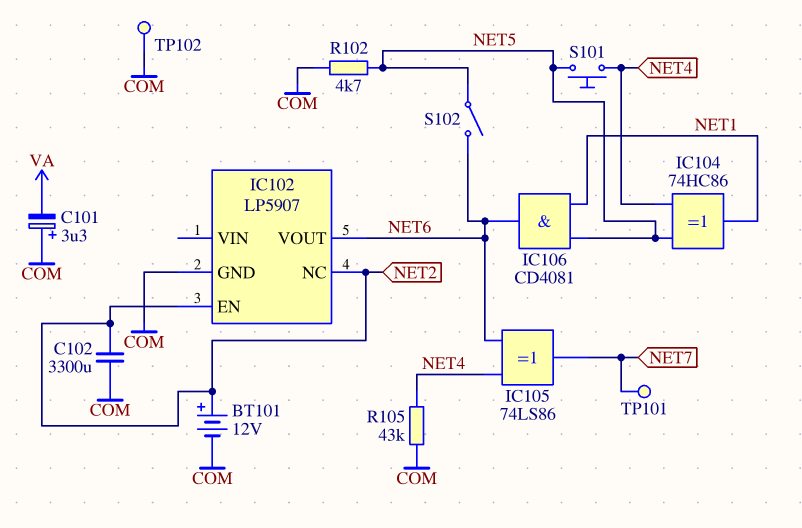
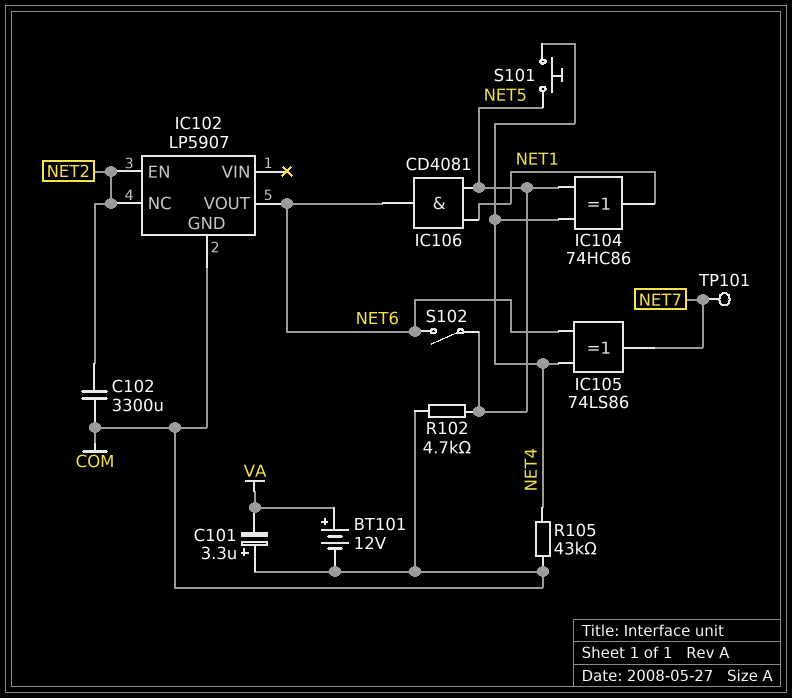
BT101: 12V (plus NET2, minus COM) -> 12V (plus VA, minus COM)
TP102: test point (COM) -> none

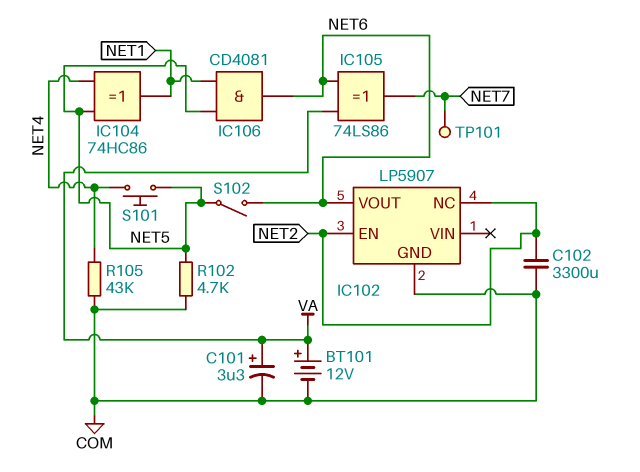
C101: 3.3uF (plus COM, minus VA) -> 3.3uF (plus VA, minus COM)
IC105: XOR 74LS86 (in NET4, in NET6, out NET7) -> XOR 74LS86 (in NET6, in VA, out NET7)

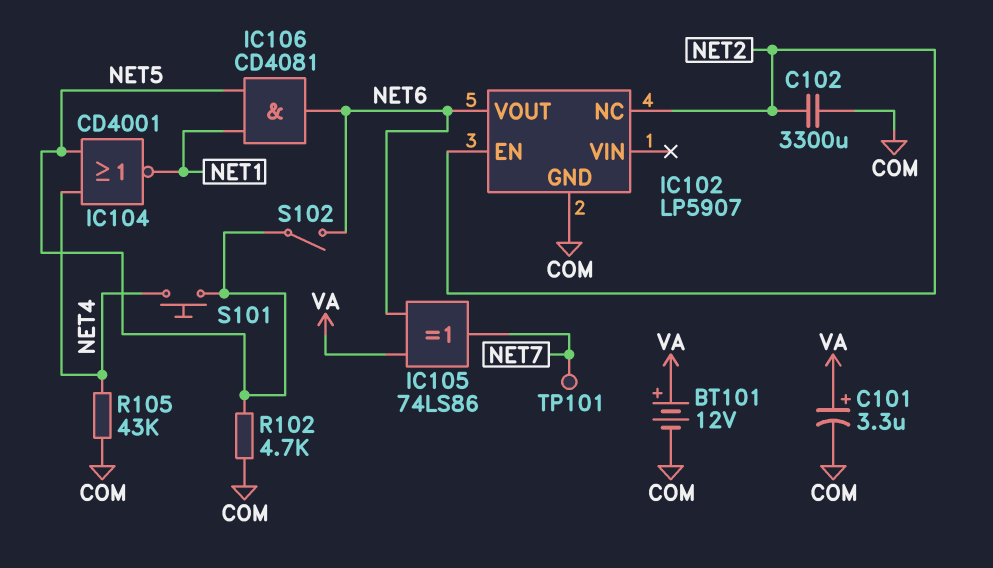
IC104: XOR 74HC86 (in NET4, in NET5, out NET1) -> NOR CD4001 (in NET4, in NET5, out NET1)

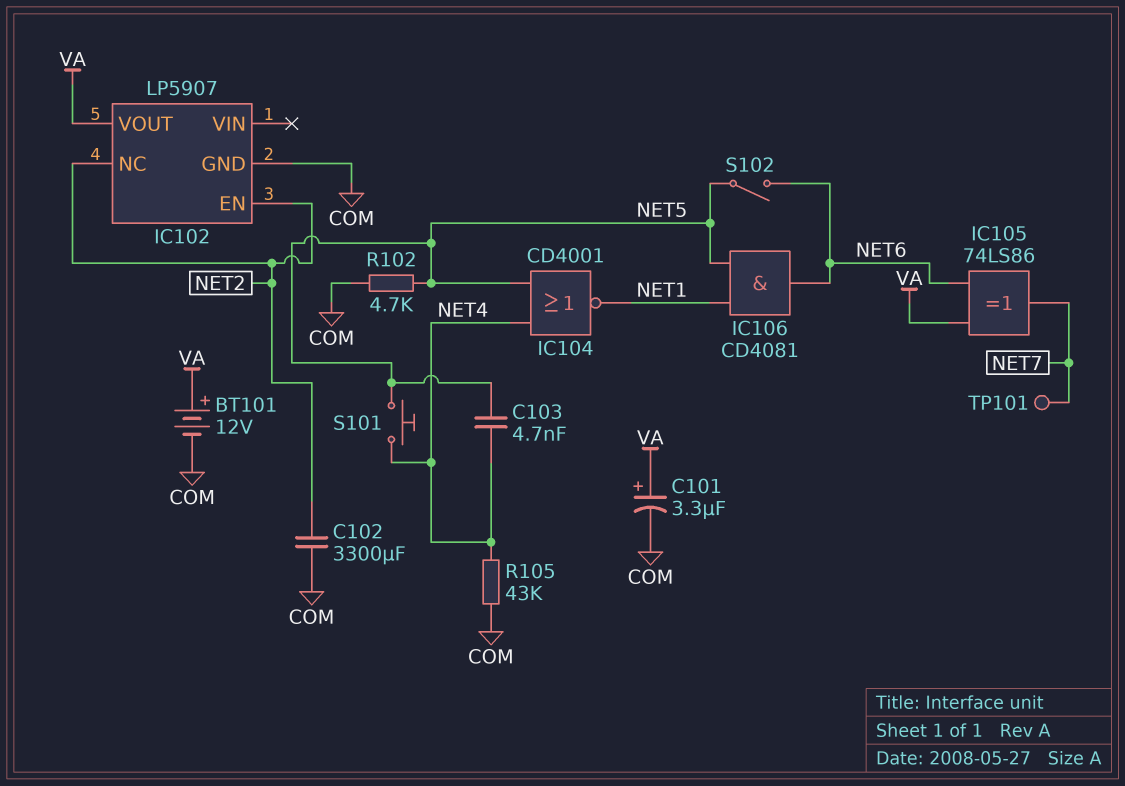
C103: none -> 4.7nF (NET4, NET5)
IC102 pin VOUT: NET6 -> VA

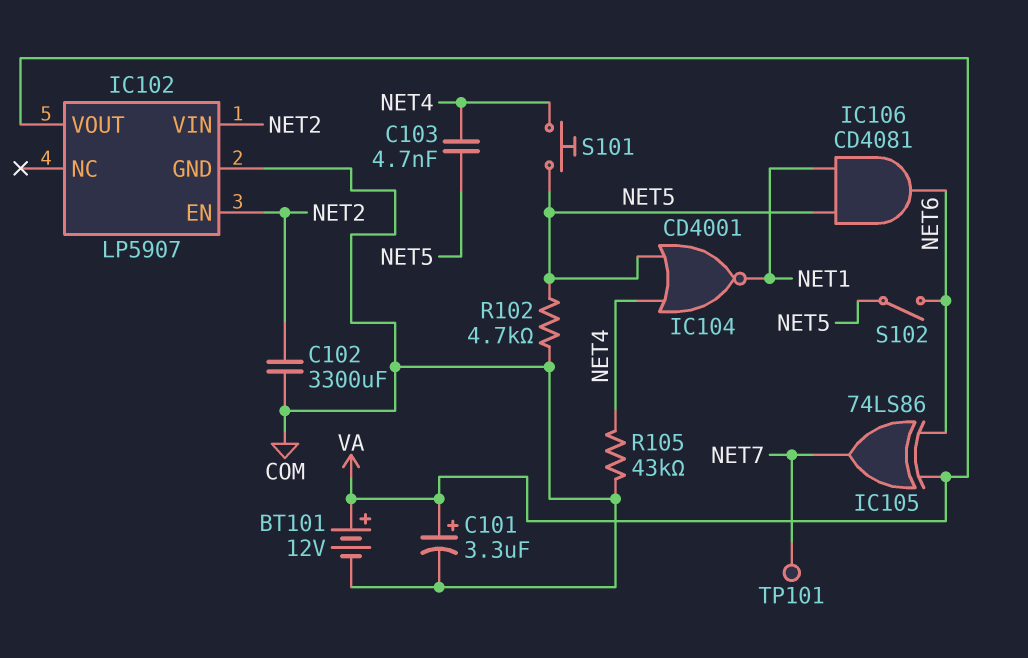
IC102 pin NC: NET2 -> none
IC102 pin VIN: none -> NET2

